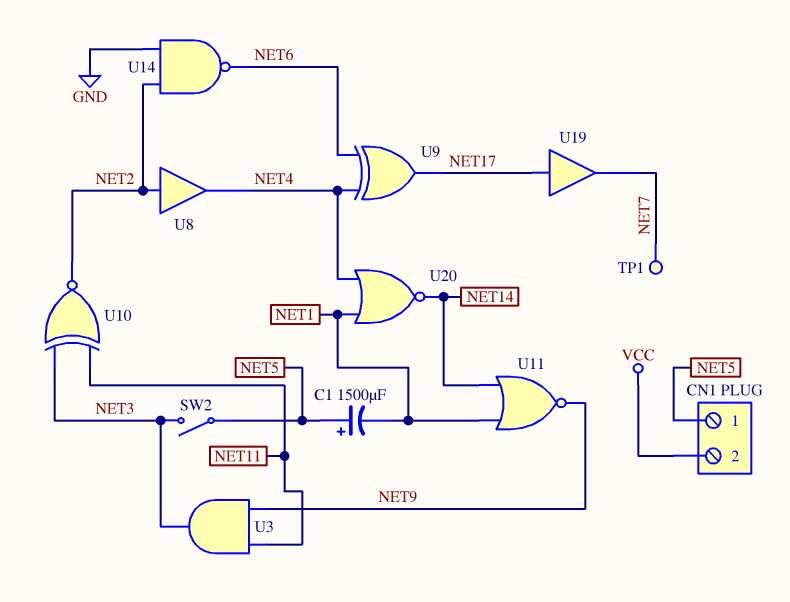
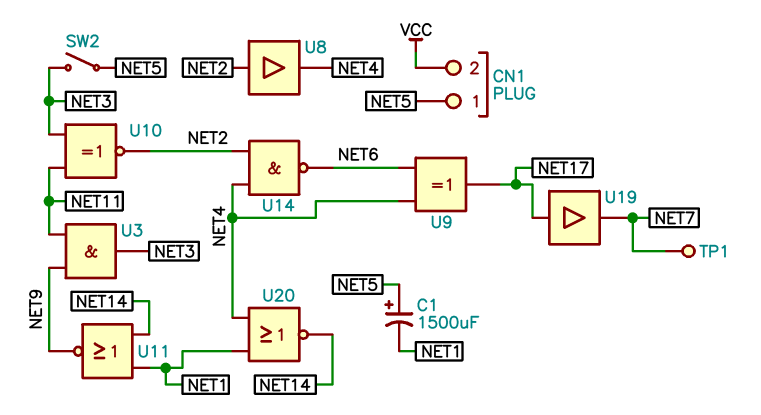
U14: NAND (in GND, in NET2, out NET6) -> NAND (in NET2, in NET4, out NET6)

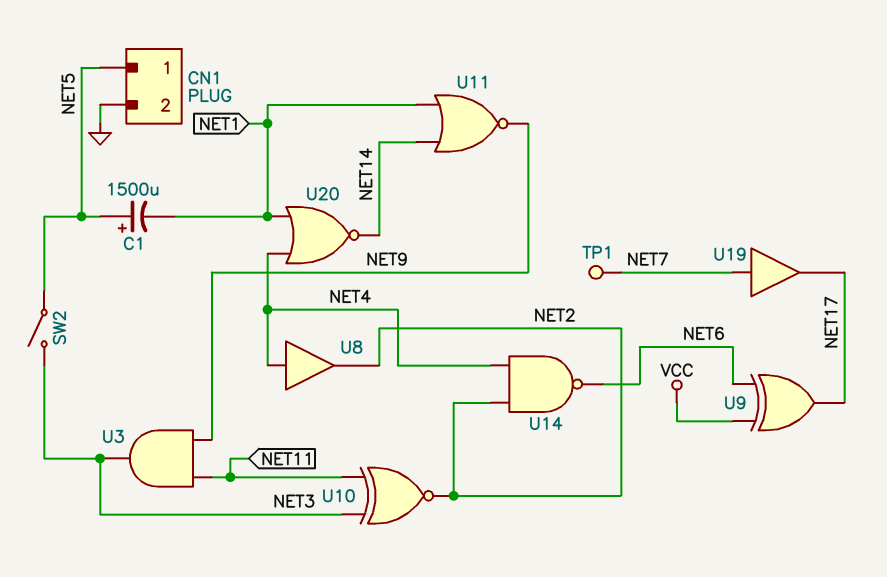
CN1 pin 2: VCC -> GND
U8: buffer (in NET2, out NET4) -> buffer (in NET4, out NET2)
U9: XOR (in NET4, in NET6, out NET17) -> XOR (in NET6, in VCC, out NET17)
U19: buffer (in NET17, out NET7) -> buffer (in NET7, out NET17)

